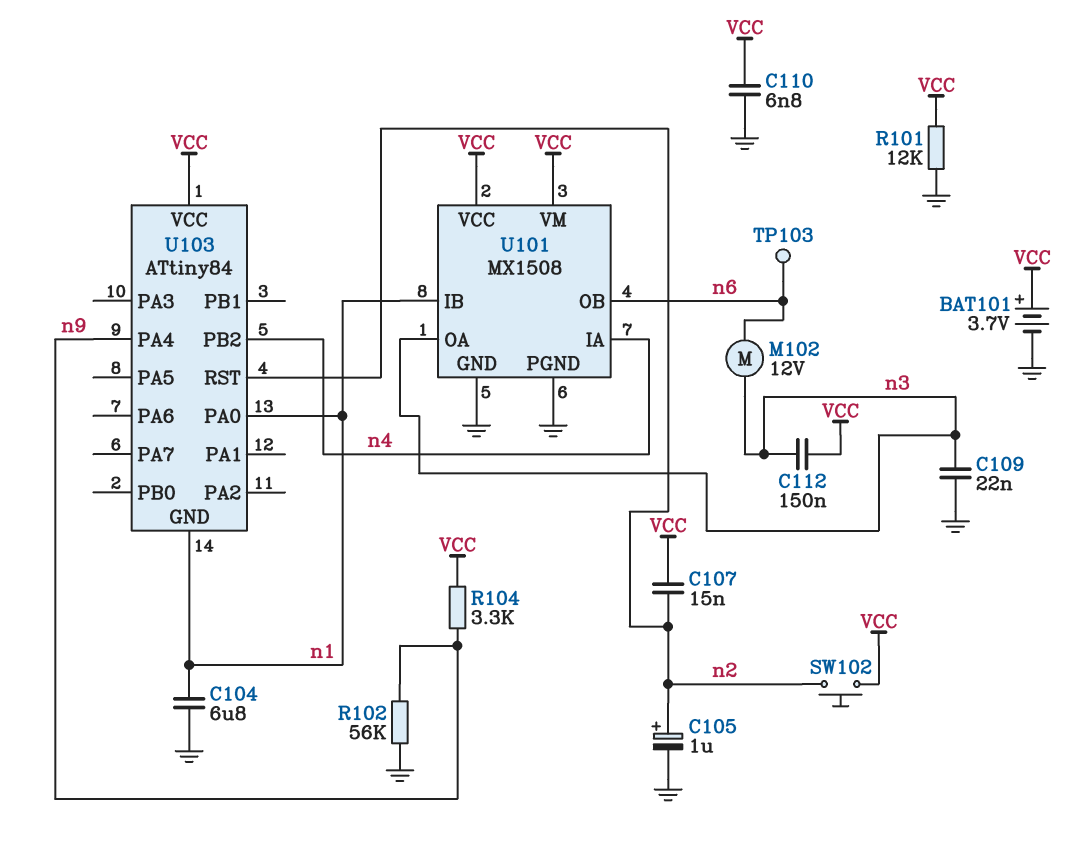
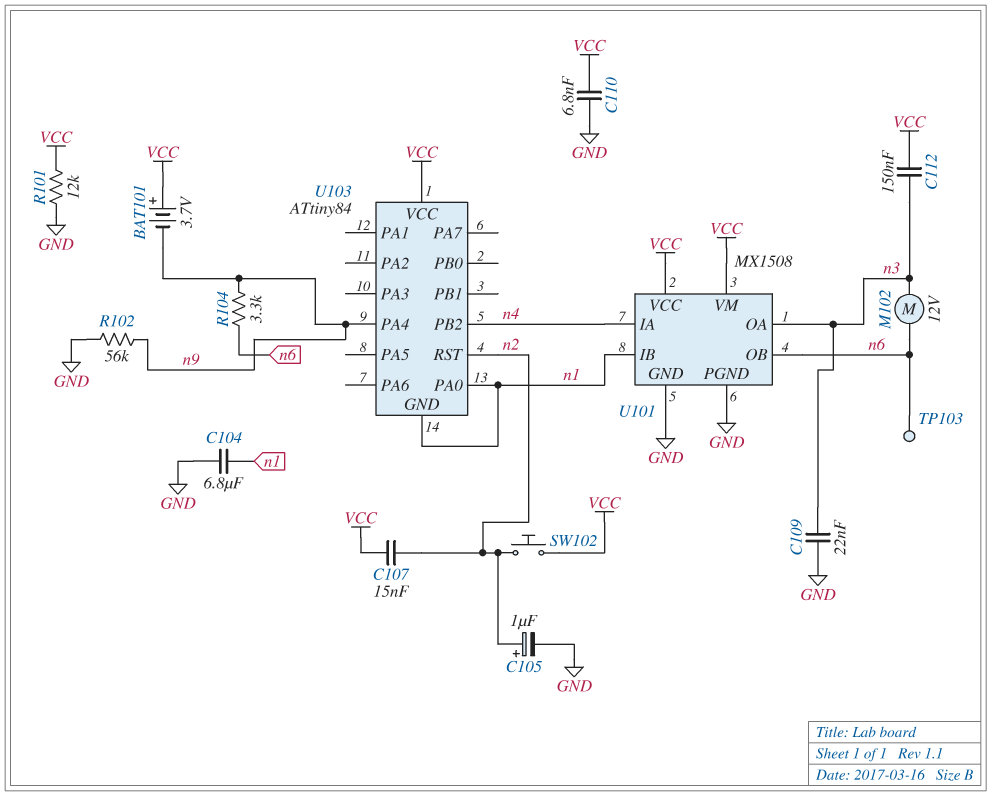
BAT101: 3.7V (plus VCC, minus GND) -> 3.7V (plus VCC, minus n9)
R104: 3.3k (VCC, n9) -> 3.3k (n6, n9)

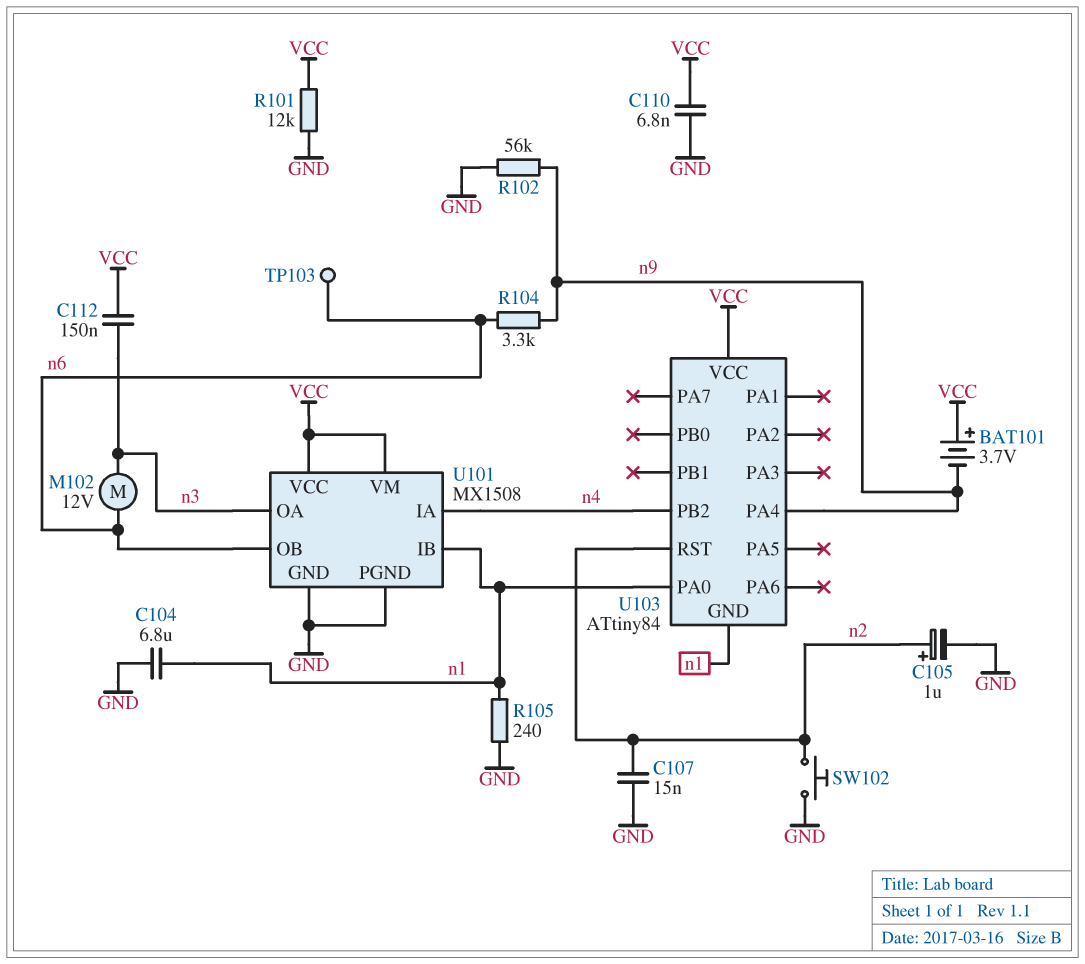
C107: 15nF (VCC, n2) -> 15nF (GND, n2)
C109: 22nF (GND, n3) -> none
R105: none -> 240 (GND, n1)
SW102: button (VCC, n2) -> button (GND, n2)

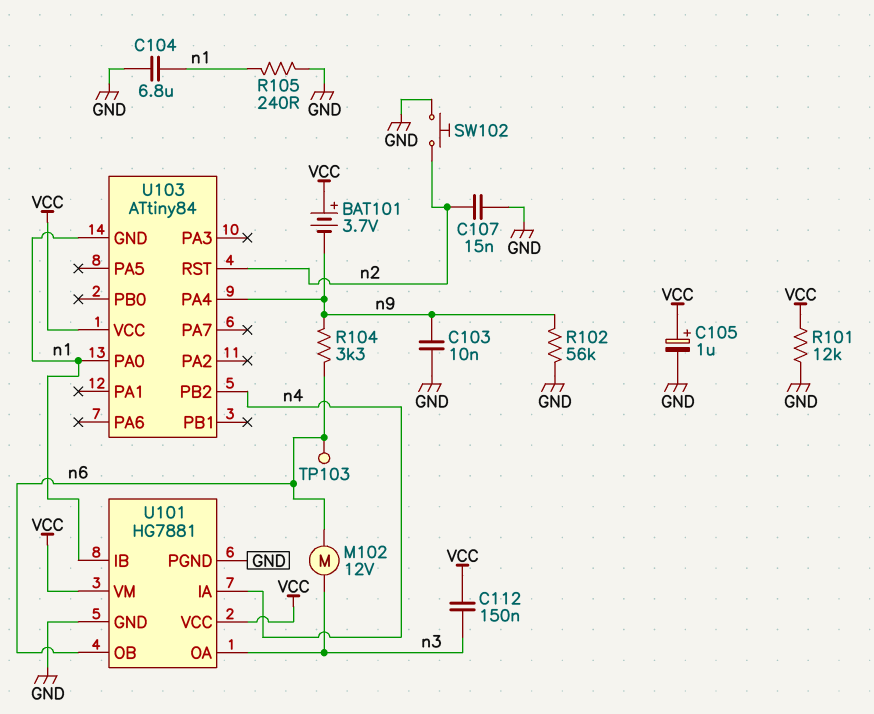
C103: none -> 10nF (GND, n9)
C105: 1uF (plus n2, minus GND) -> 1uF (plus VCC, minus GND)
C110: 6.8nF (GND, VCC) -> none
U101: MX1508 -> HG7881

